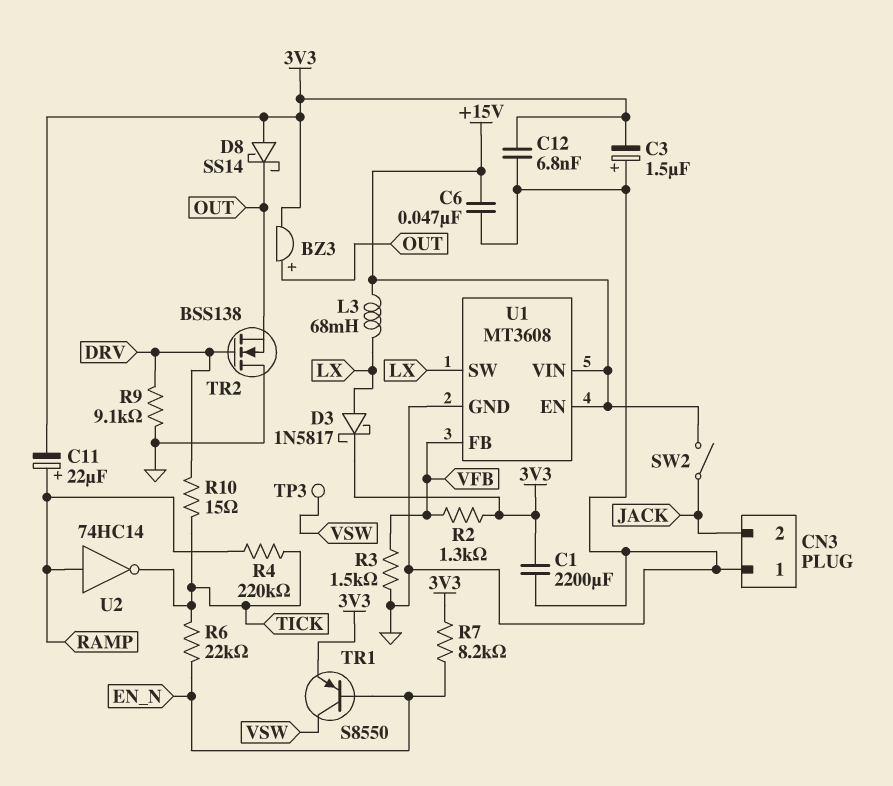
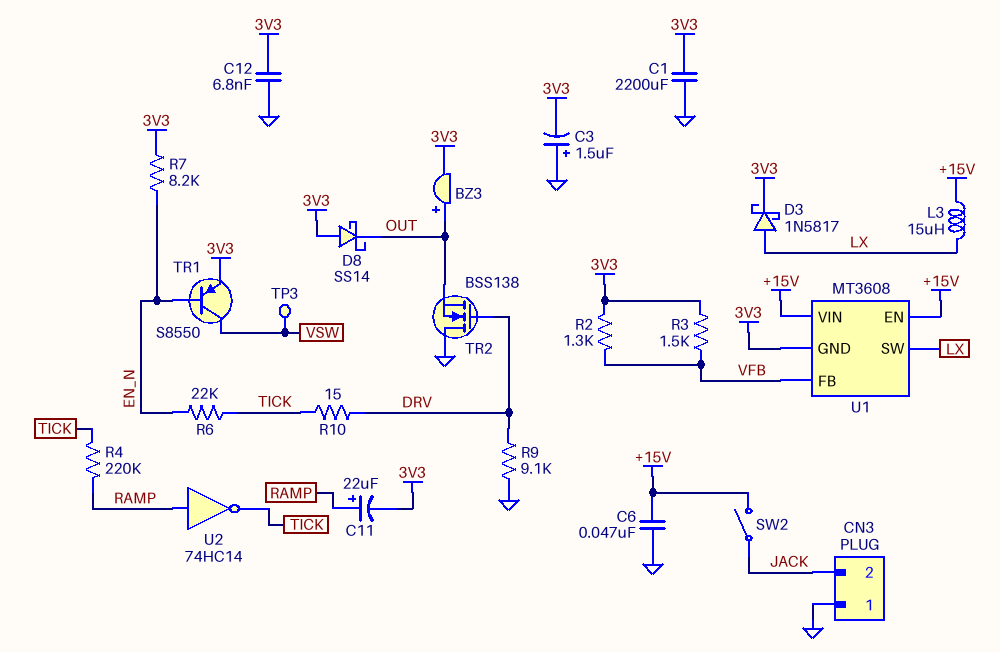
L3: 68mH (+15V, LX) -> 15uH (+15V, LX)
R3: 1.5k (GND, VFB) -> 1.5k (3V3, VFB)
U1 pin GND: GND -> 3V3

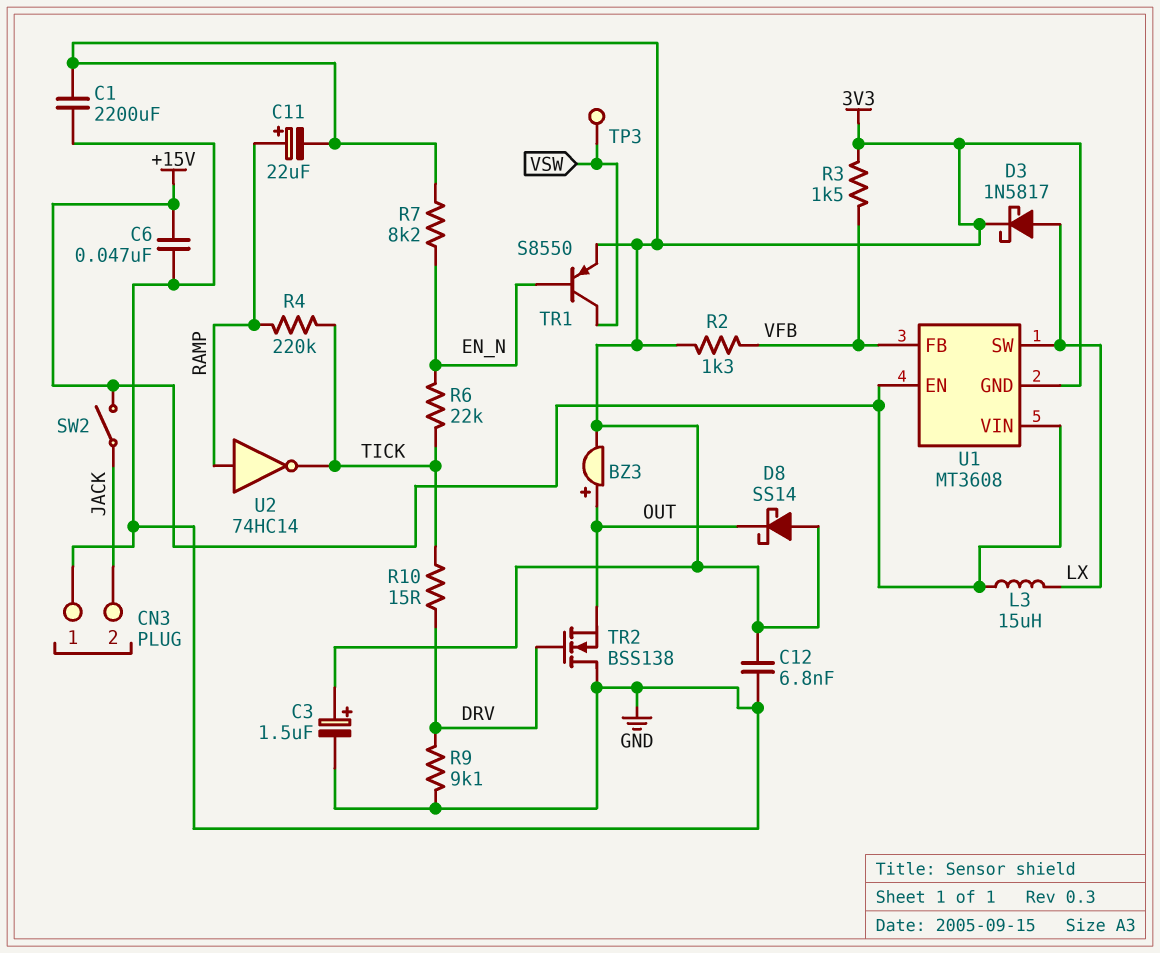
C3: 1.5uF (plus GND, minus 3V3) -> 1.5uF (plus 3V3, minus GND)

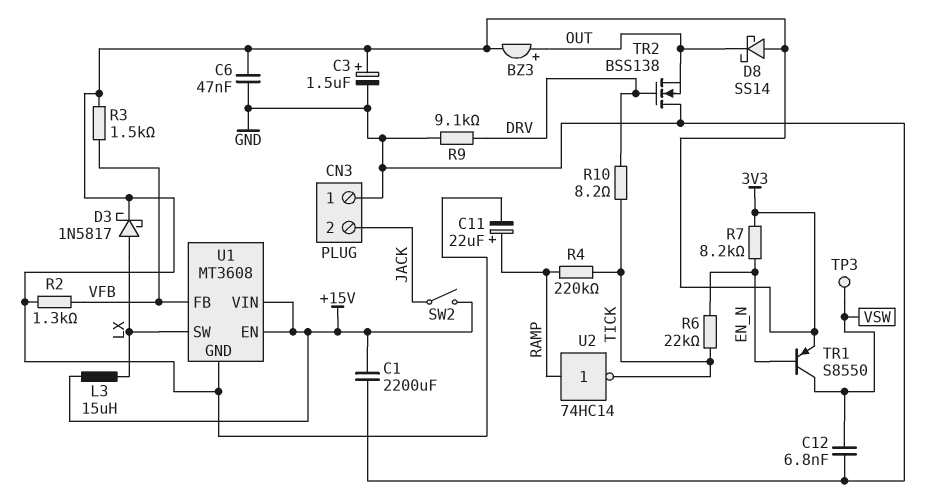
C1: 2200uF (3V3, GND) -> 2200uF (+15V, GND)
C6: 47nF (+15V, GND) -> 47nF (3V3, GND)
C12: 6.8nF (3V3, GND) -> 6.8nF (GND, VSW)
R10: 15 (DRV, TICK) -> 8.2 (DRV, TICK)

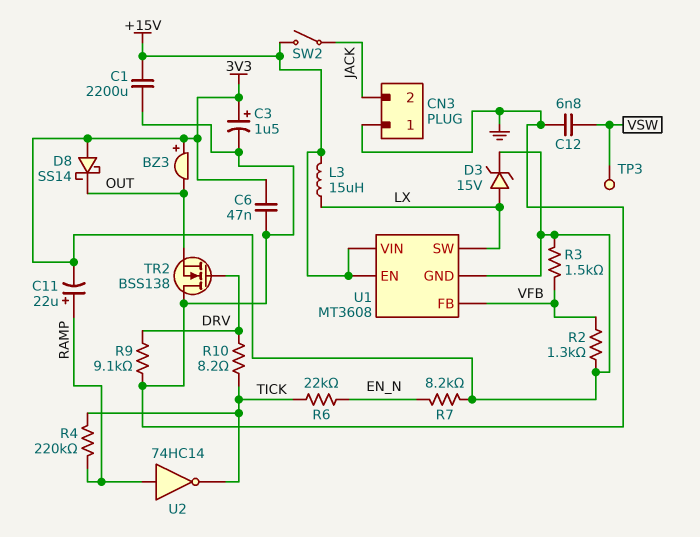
BZ3: buzzer (plus OUT, minus 3V3) -> buzzer (plus 3V3, minus OUT)
D3: schottky 1N5817 (A LX, K 3V3) -> zener 15V (A LX, K 3V3)
TR1: PNP S8550 (B EN_N, C VSW, E 3V3) -> none

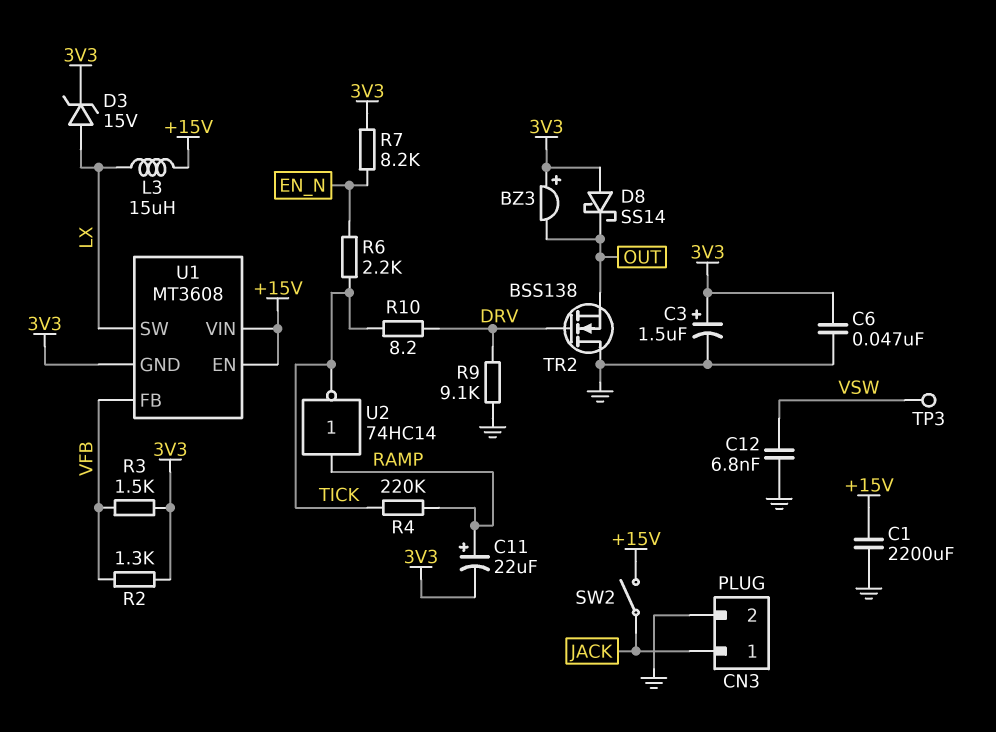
CN3 pin 1: GND -> JACK
CN3 pin 2: JACK -> GND
R6: 22k (EN_N, TICK) -> 2.2k (EN_N, TICK)

